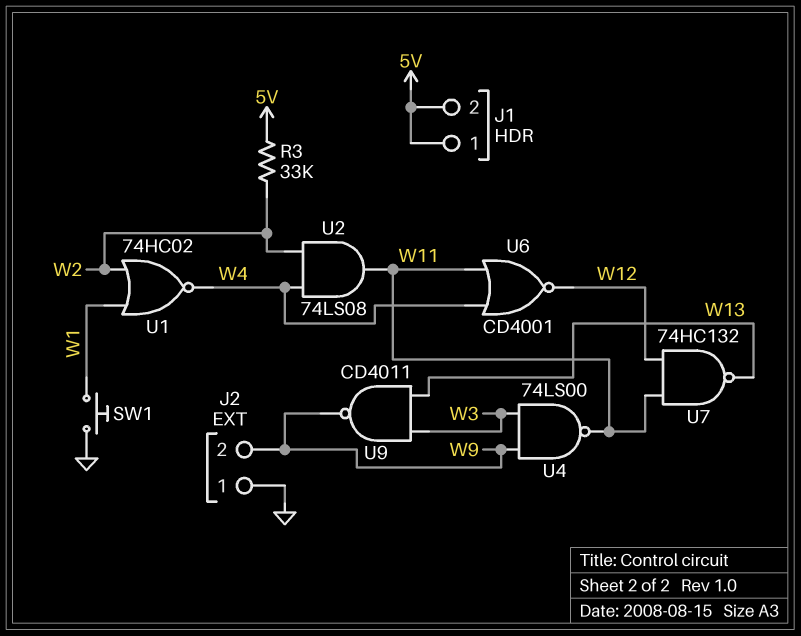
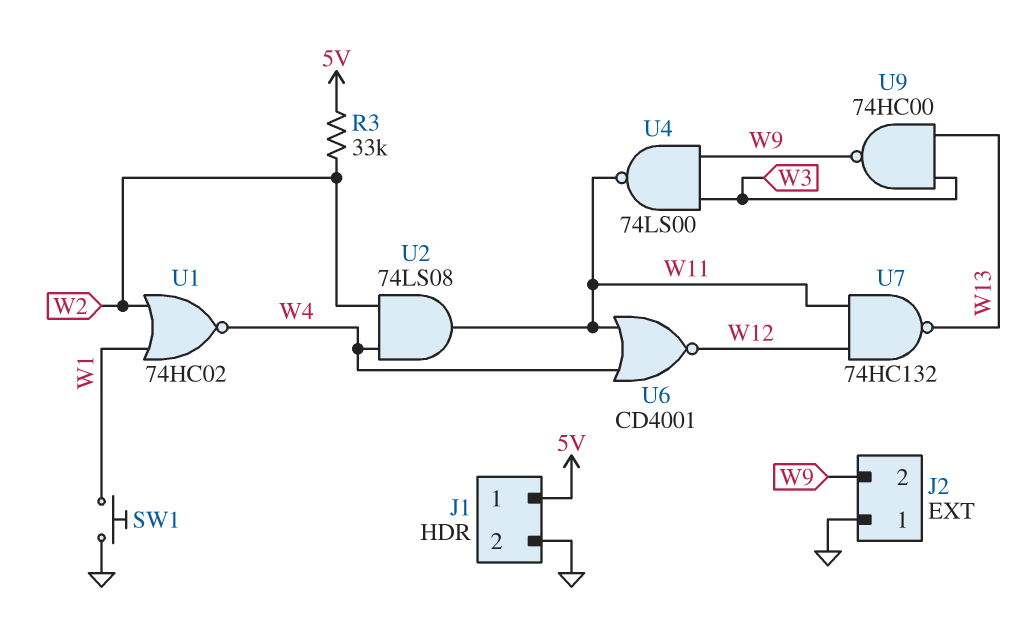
J1 pin 2: 5V -> GND
U9: NAND CD4011 (in W3, in W13, out W9) -> NAND 74HC00 (in W3, in W13, out W9)

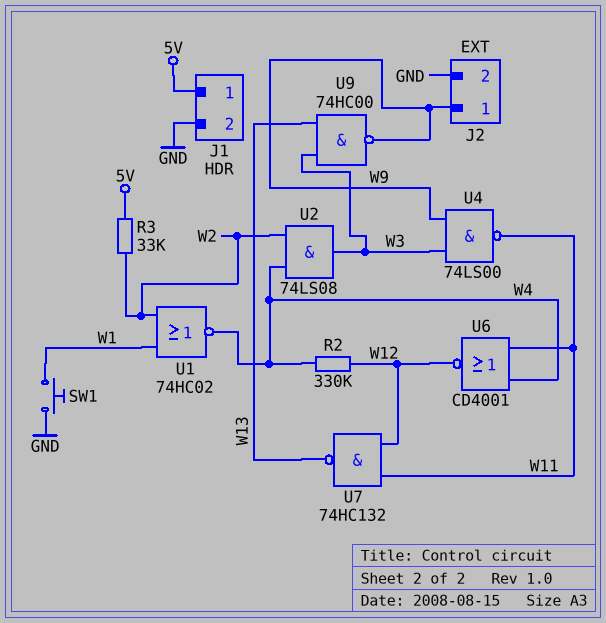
J2 pin 1: GND -> W9
J2 pin 2: W9 -> GND
R2: none -> 330k (W4, W12)
U2: AND 74LS08 (in W2, in W4, out W11) -> AND 74LS08 (in W2, in W4, out W3)

